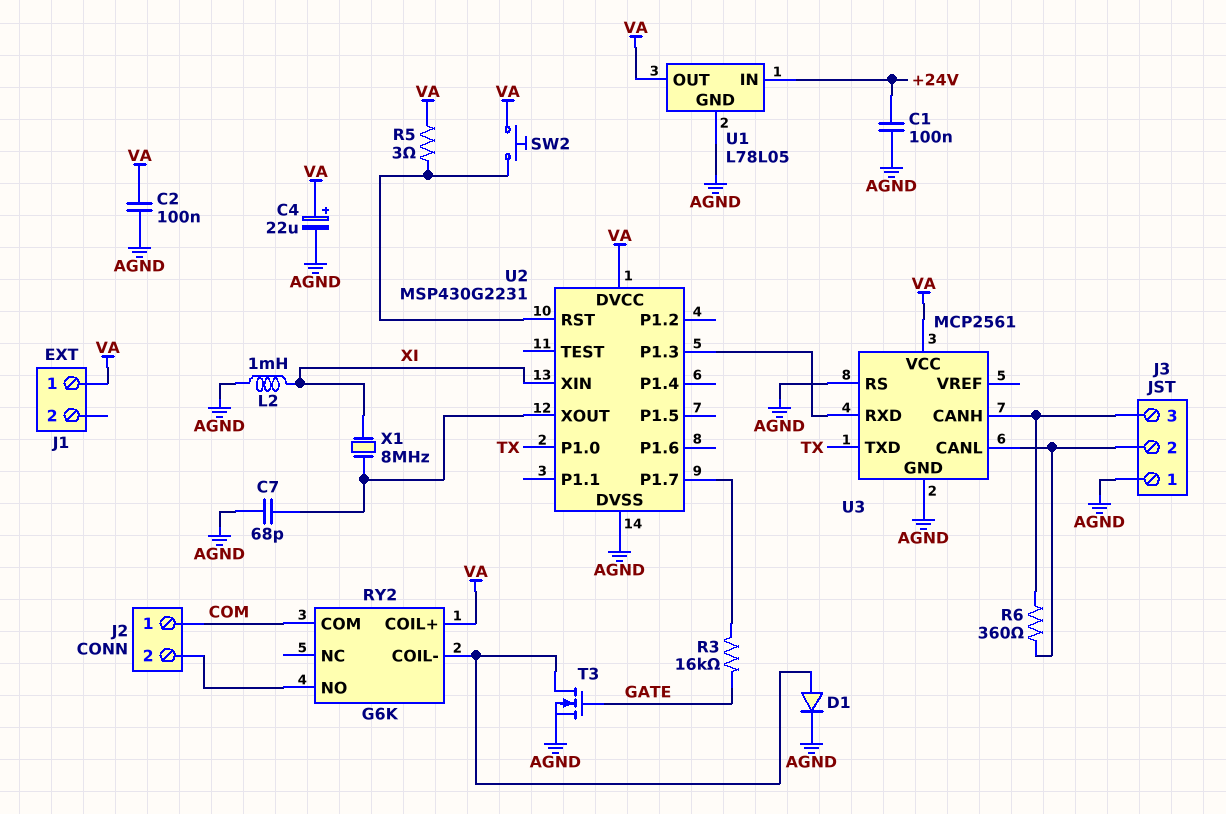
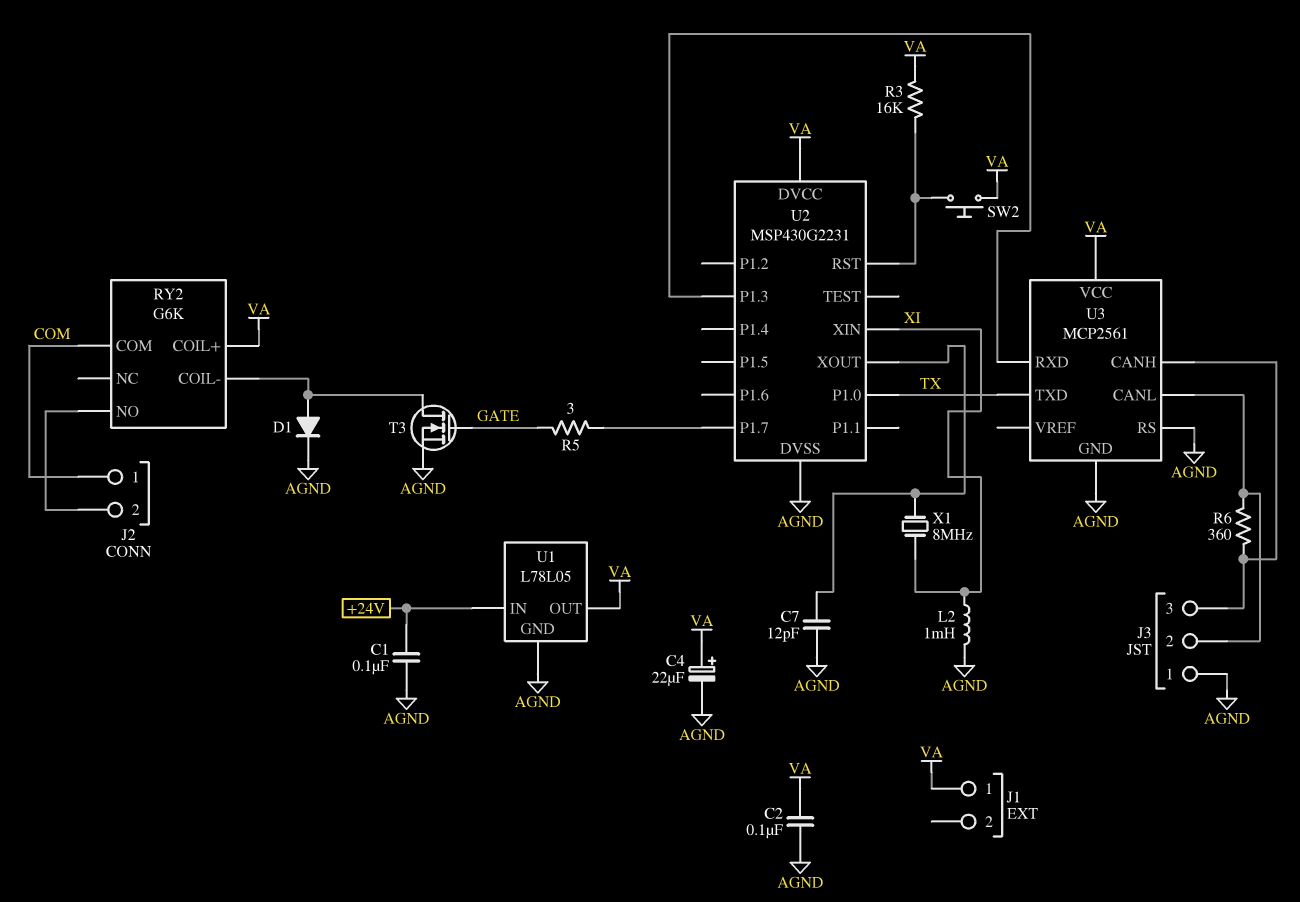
C7: 68pF (AGND, U2/XOUT) -> 12pF (AGND, U2/XOUT)
R3: 16k (GATE, U2/P1.7) -> 16k (U2/RST, VA)
R5: 3 (U2/RST, VA) -> 3 (GATE, U2/P1.7)

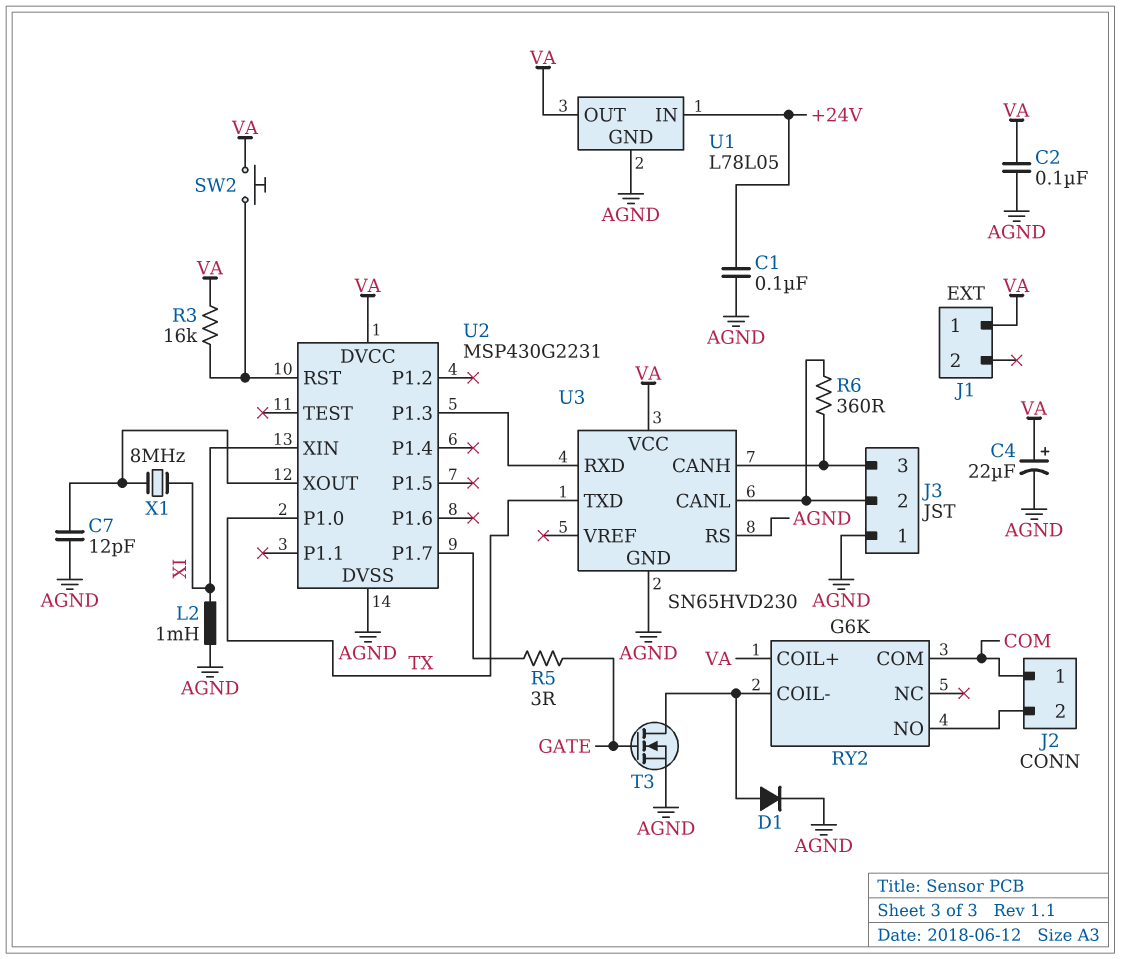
U3: MCP2561 -> SN65HVD230

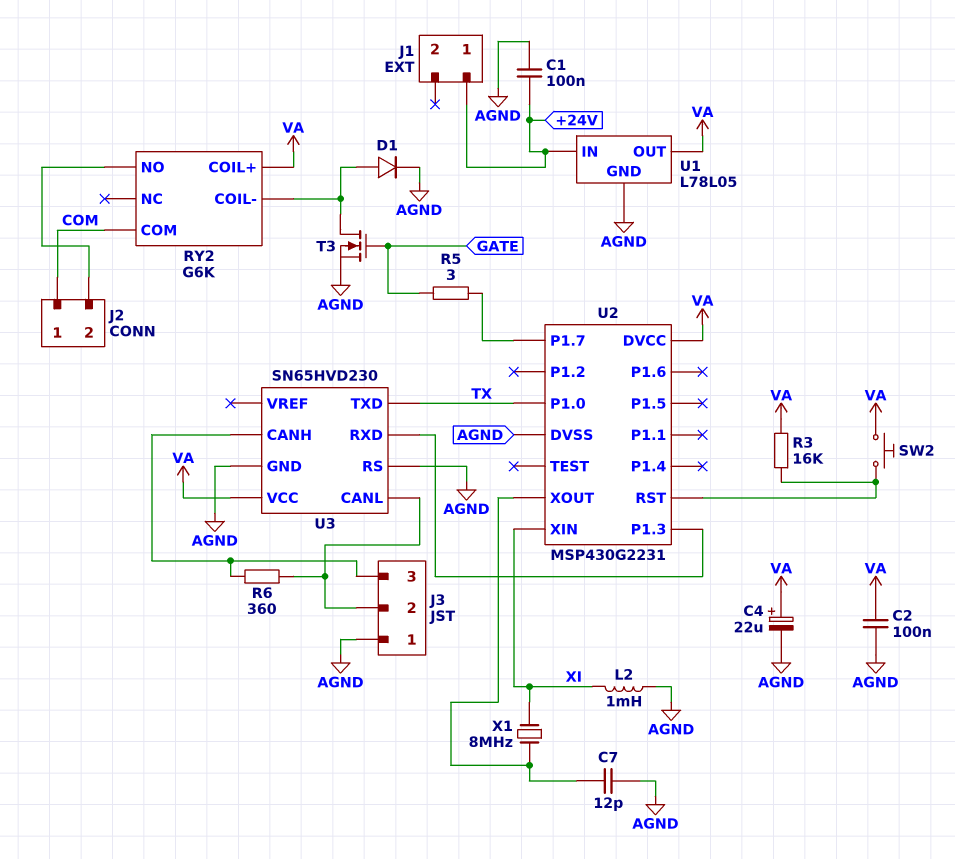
J1 pin 1: VA -> +24V

